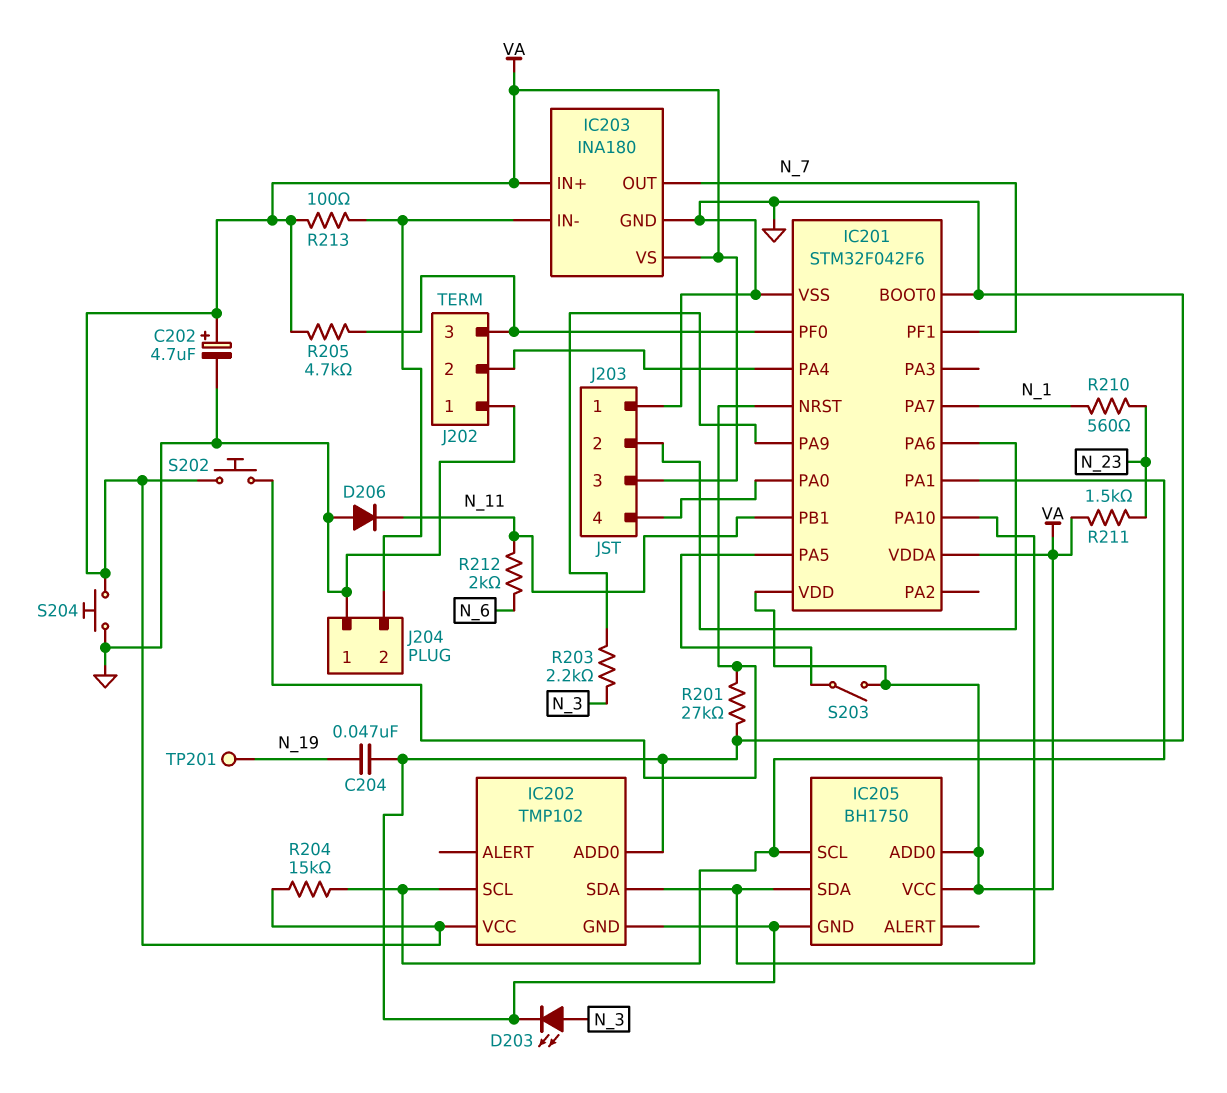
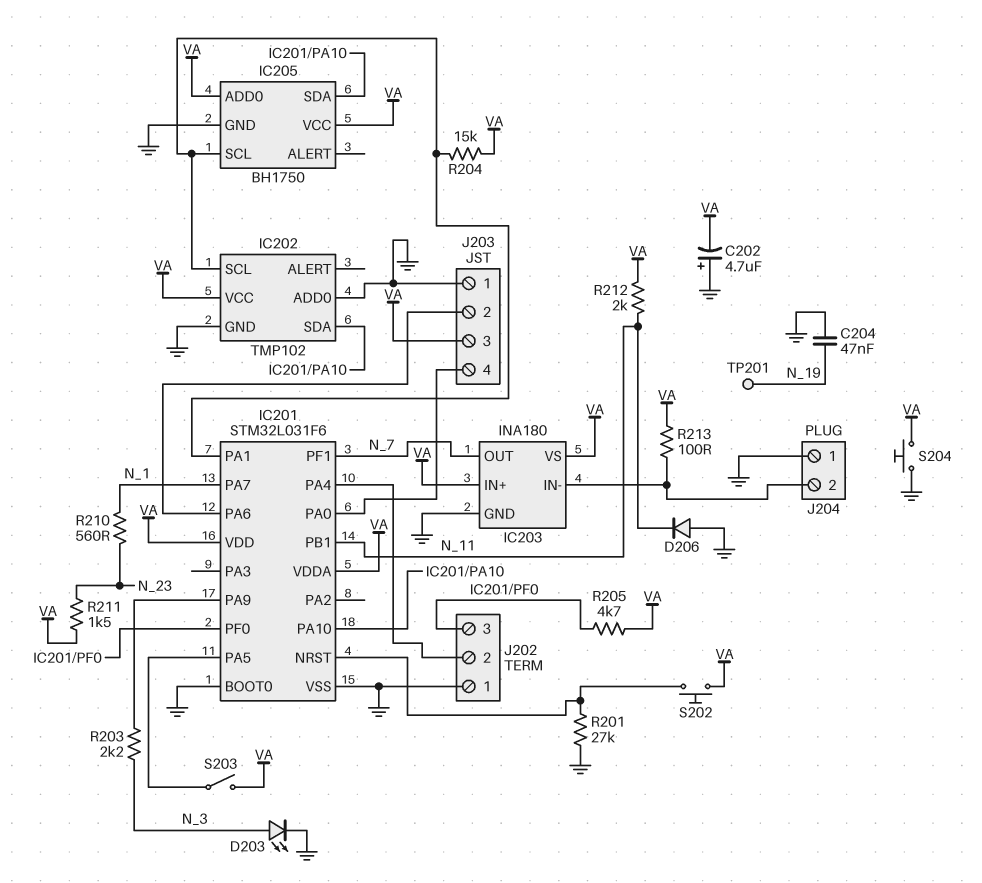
C202: 4.7uF (plus VA, minus GND) -> 4.7uF (plus GND, minus VA)
IC201: STM32F042F6 -> STM32L031F6
R212: 2k (N_6, N_11) -> 2k (N_11, VA)

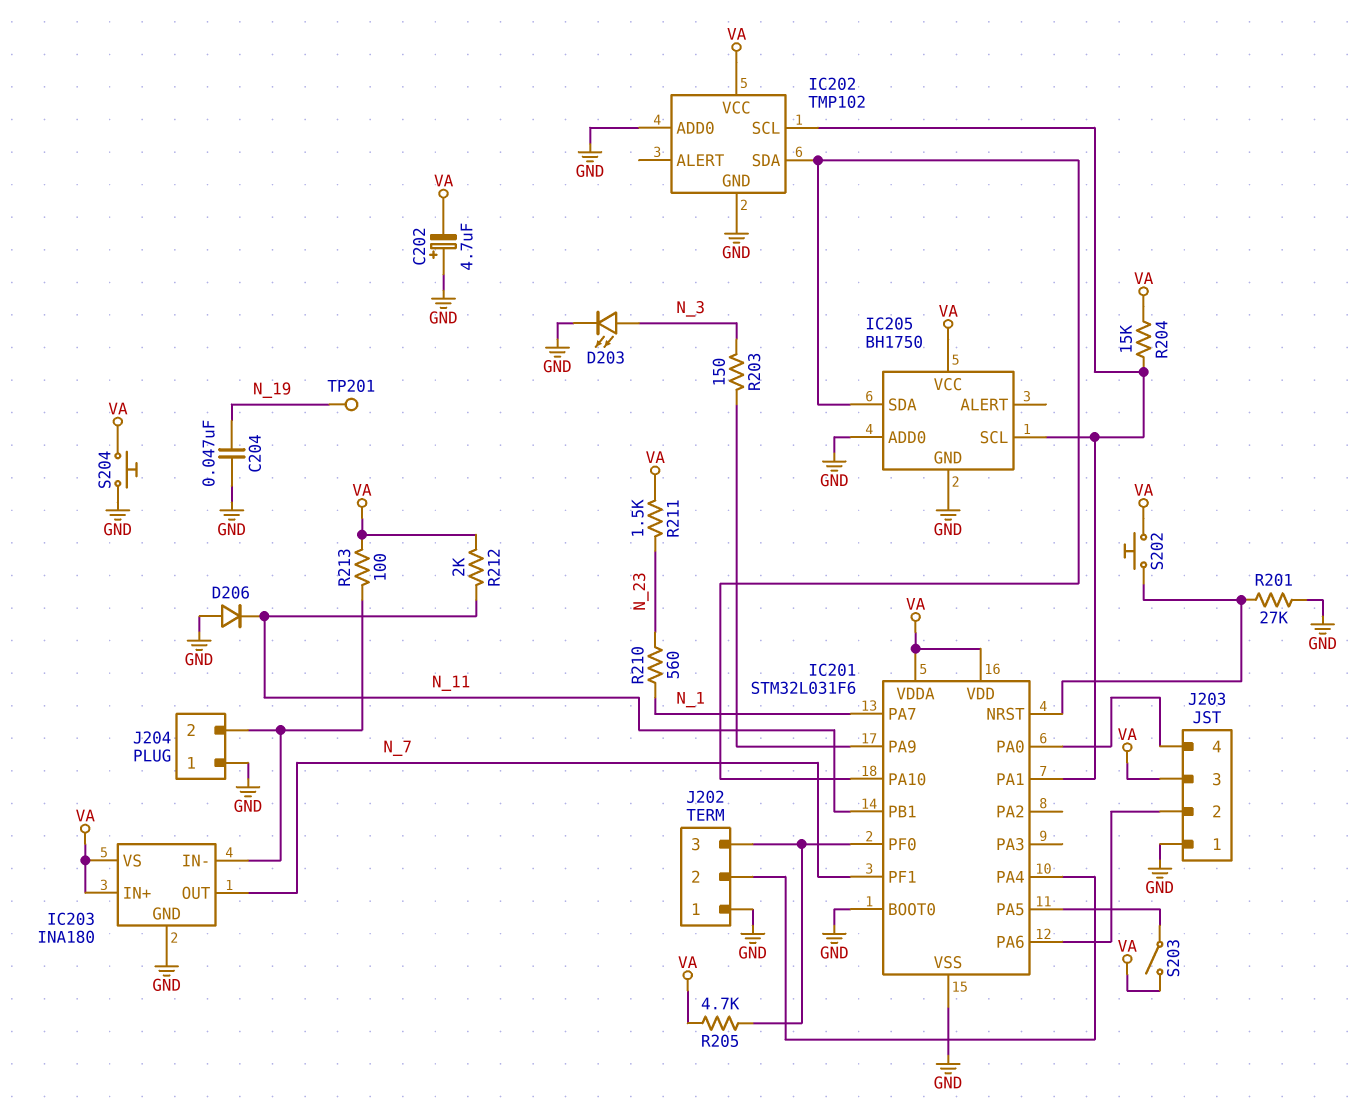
IC205 pin ADD0: VA -> GND
R203: 2.2k (IC201/PA9, N_3) -> 150 (IC201/PA9, N_3)

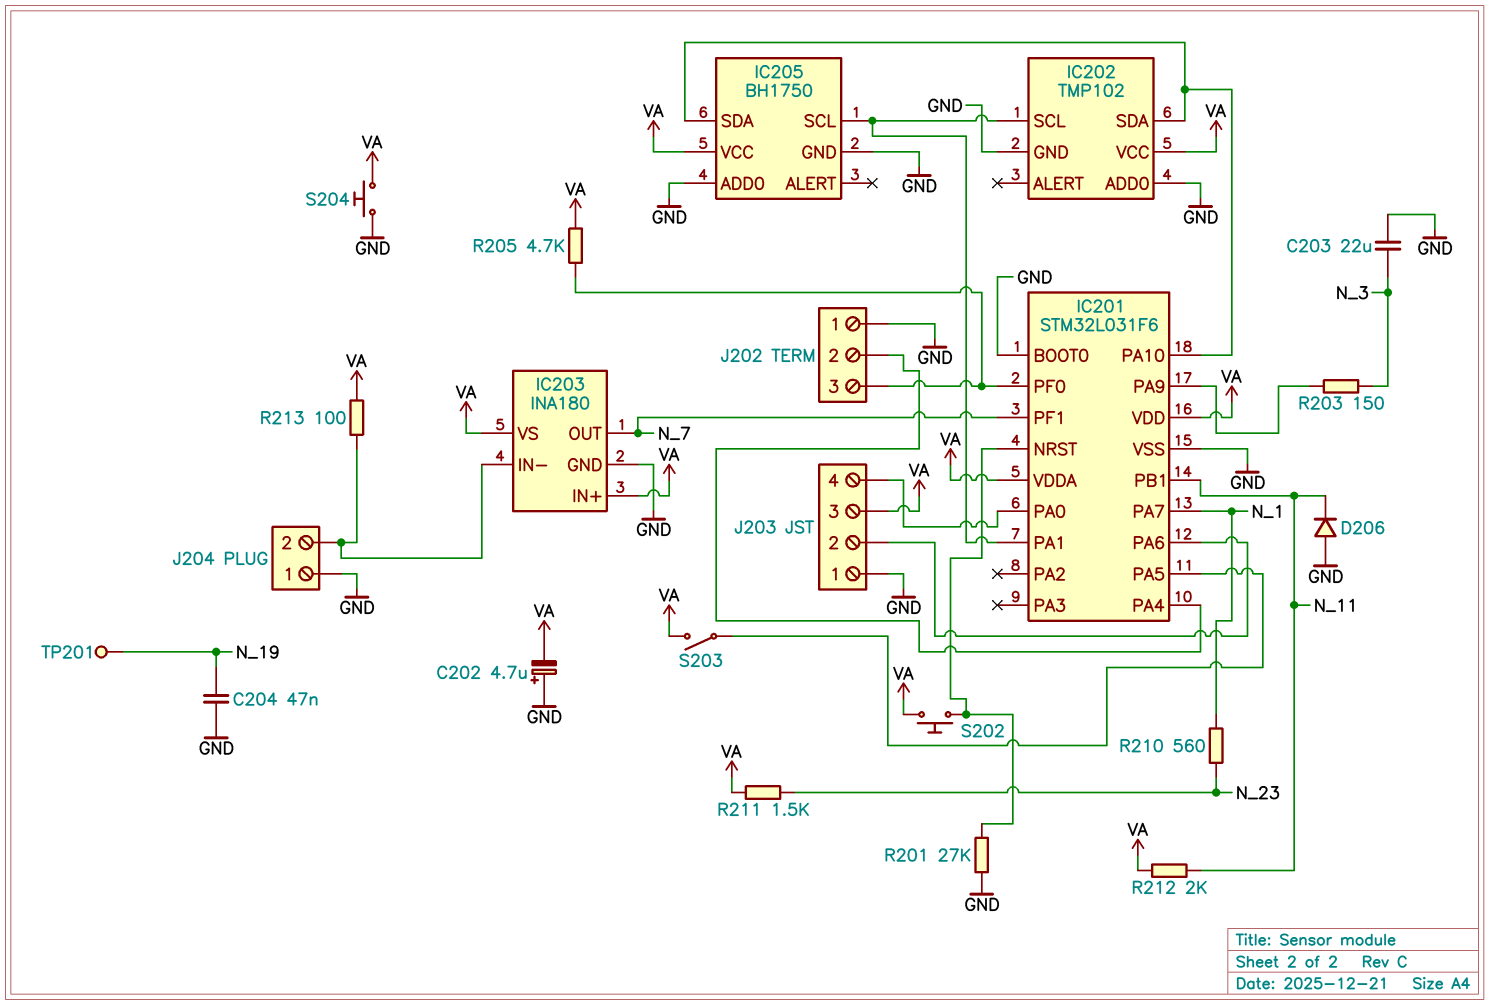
C203: none -> 22uF (GND, N_3)
D203: LED (A N_3, K GND) -> none
R204: 15k (IC201/PA1, VA) -> none

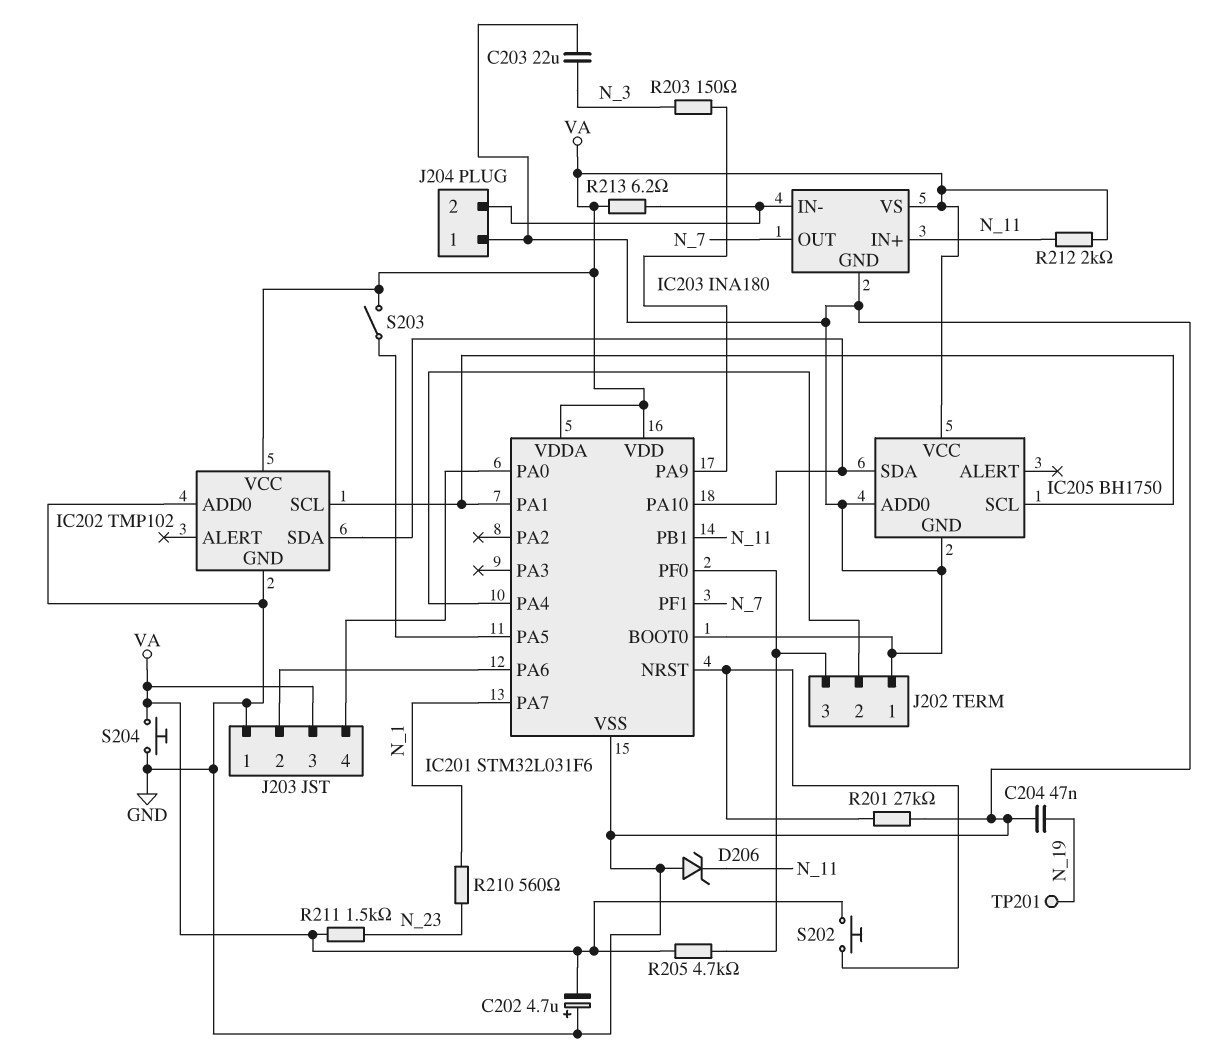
D206: diode (A GND, K N_11) -> zener (A GND, K N_11)
IC203 pin IN+: VA -> N_11
R213: 100 (IC203/IN-, VA) -> 6.2 (IC203/IN-, VA)

